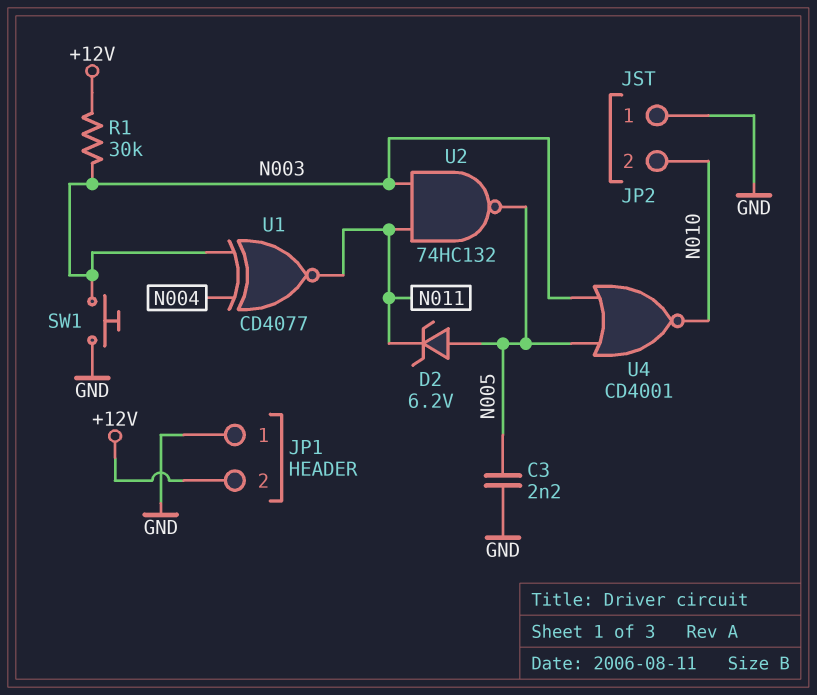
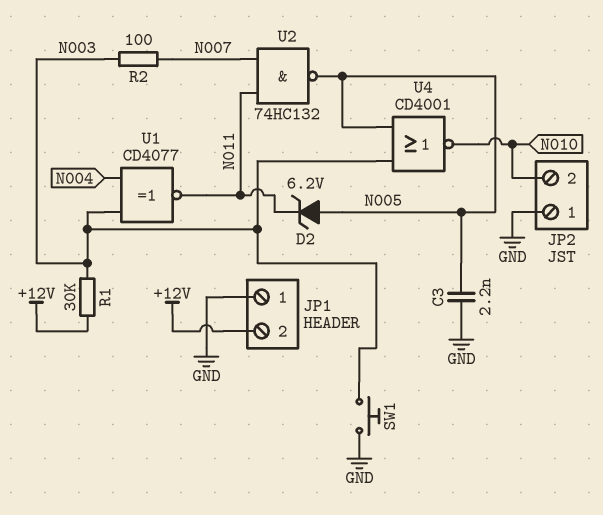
R2: none -> 100 (N003, N007)
U2: NAND 74HC132 (in N003, in N011, out N005) -> NAND 74HC132 (in N007, in N011, out N005)

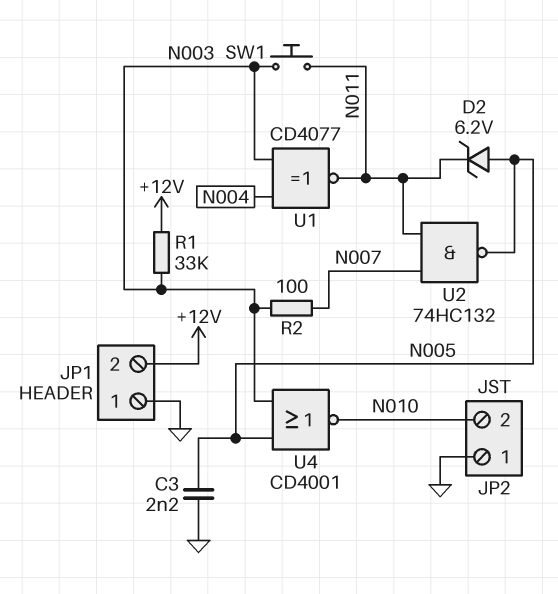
R1: 30k (+12V, N003) -> 33k (+12V, N003)
SW1: button (GND, N003) -> button (N003, N011)

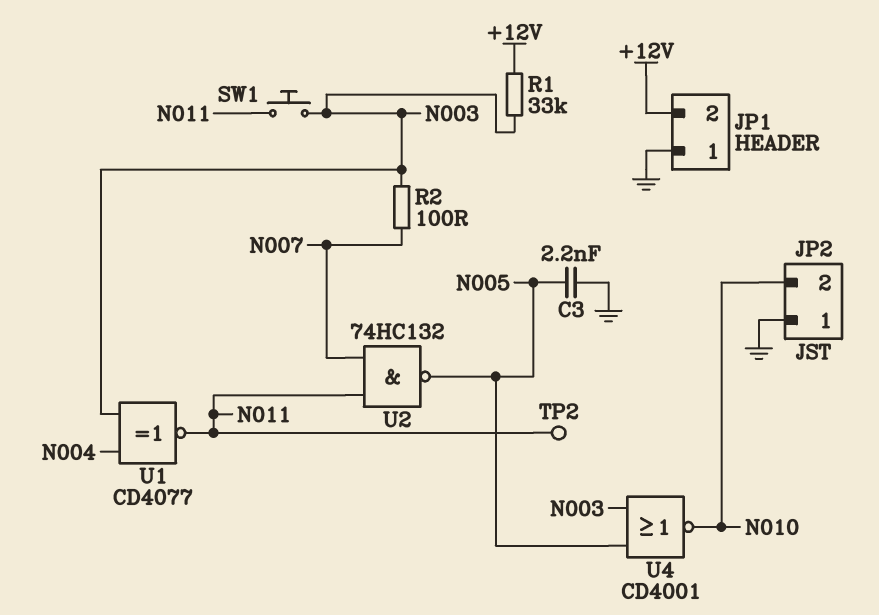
D2: zener 6.2V (A N005, K N011) -> none
TP2: none -> test point (N011)

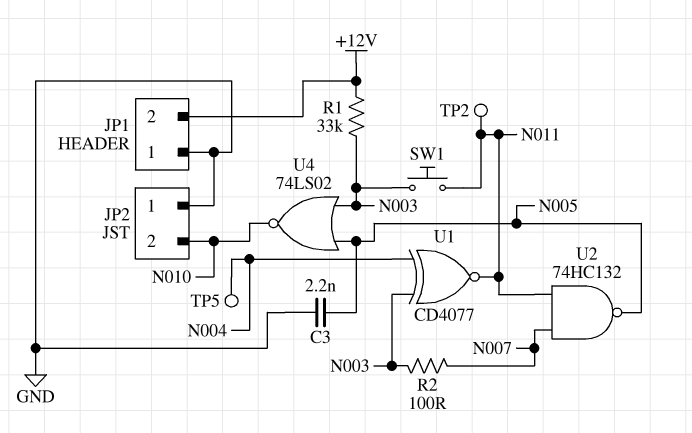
TP5: none -> test point (N004)
U4: NOR CD4001 (in N003, in N005, out N010) -> NOR 74LS02 (in N003, in N005, out N010)

